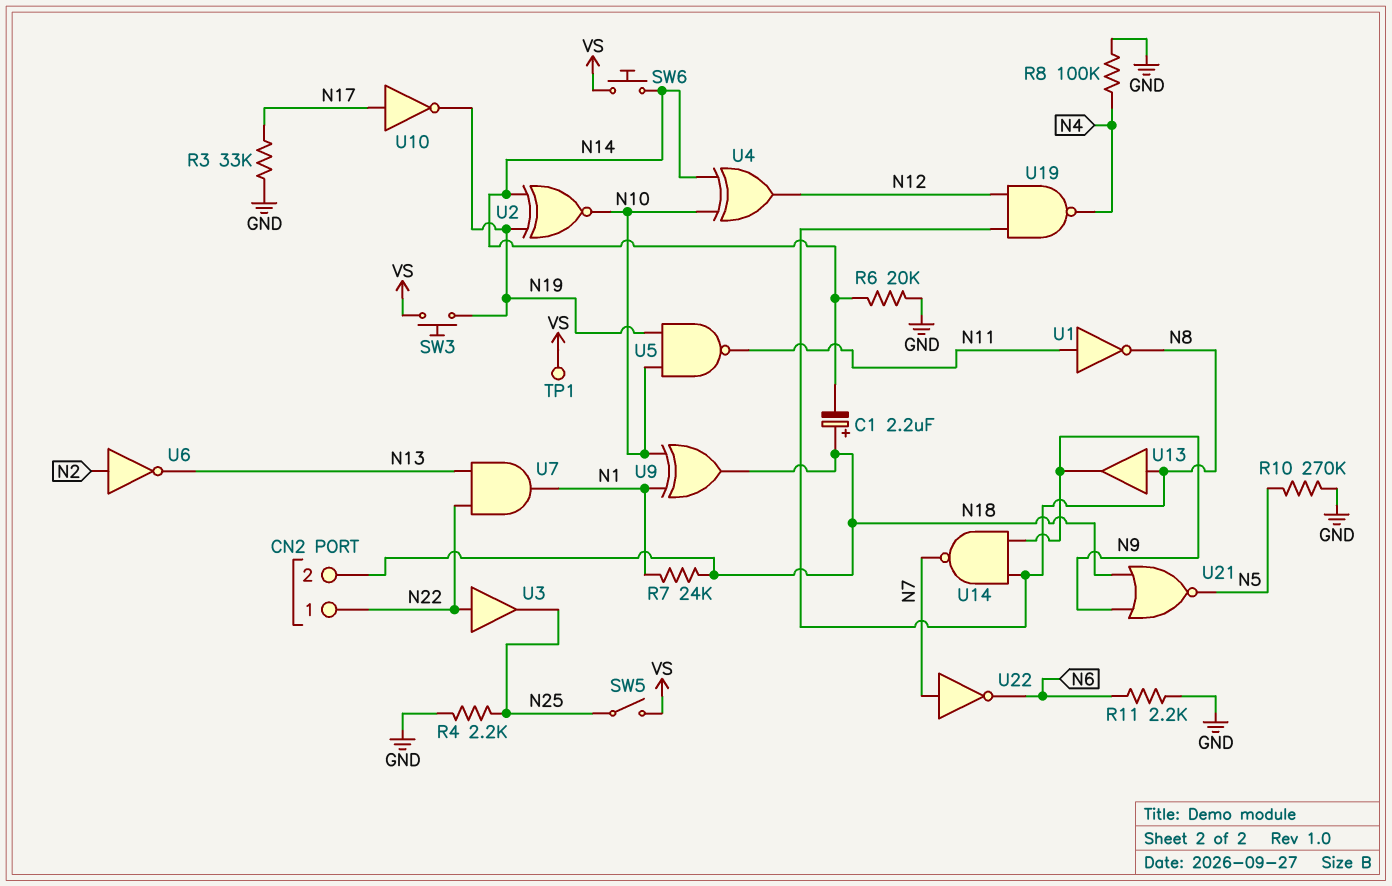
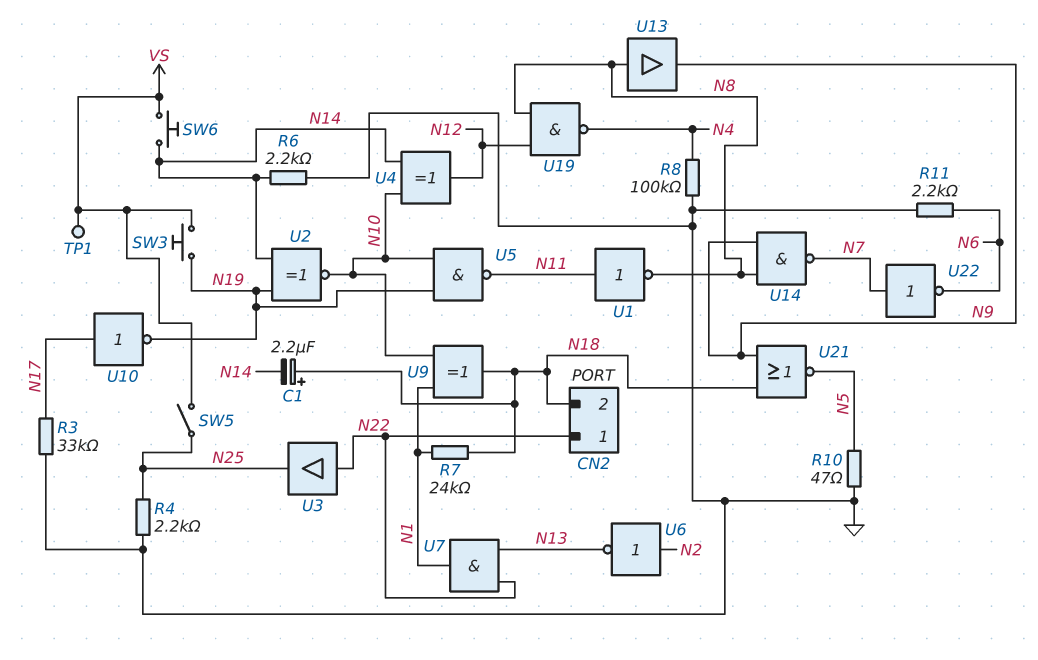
R6: 20k (GND, N14) -> 2.2k (GND, N14)
R10: 270k (GND, N5) -> 47 (GND, N5)

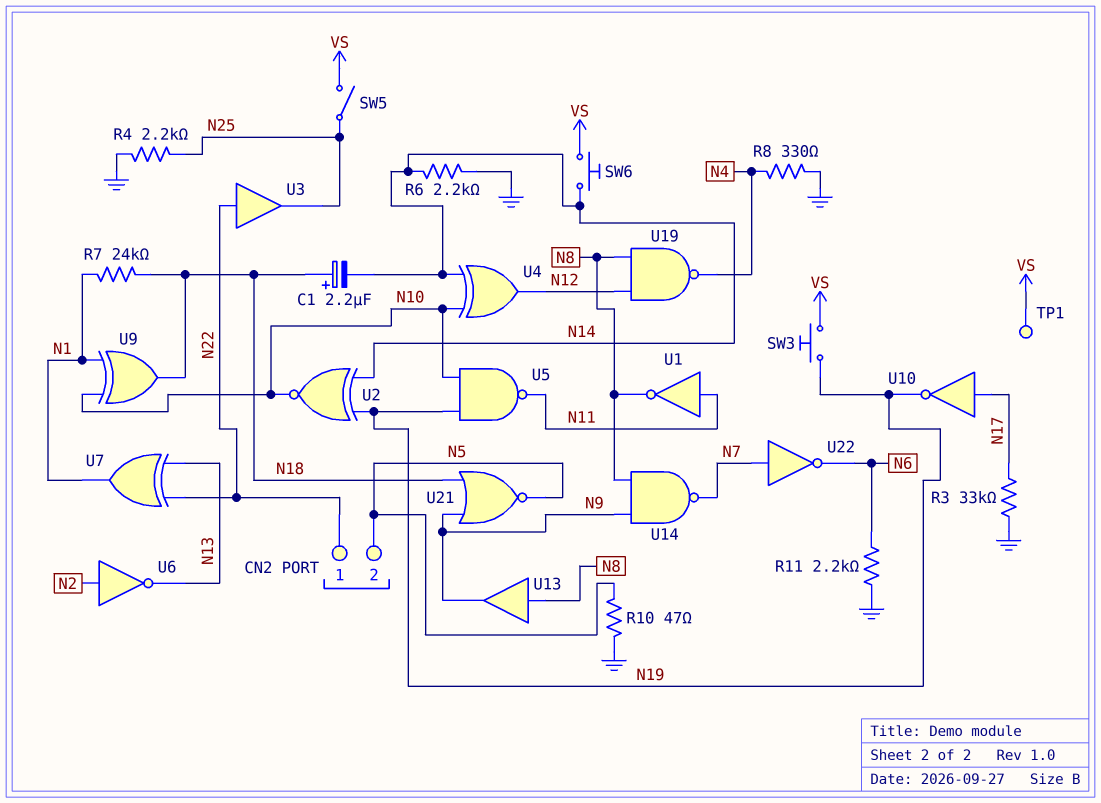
CN2 pin 2: N18 -> N5
R8: 100k (GND, N4) -> 330 (GND, N4)
U7: AND (in N13, in N22, out N1) -> XOR (in N13, in N22, out N1)

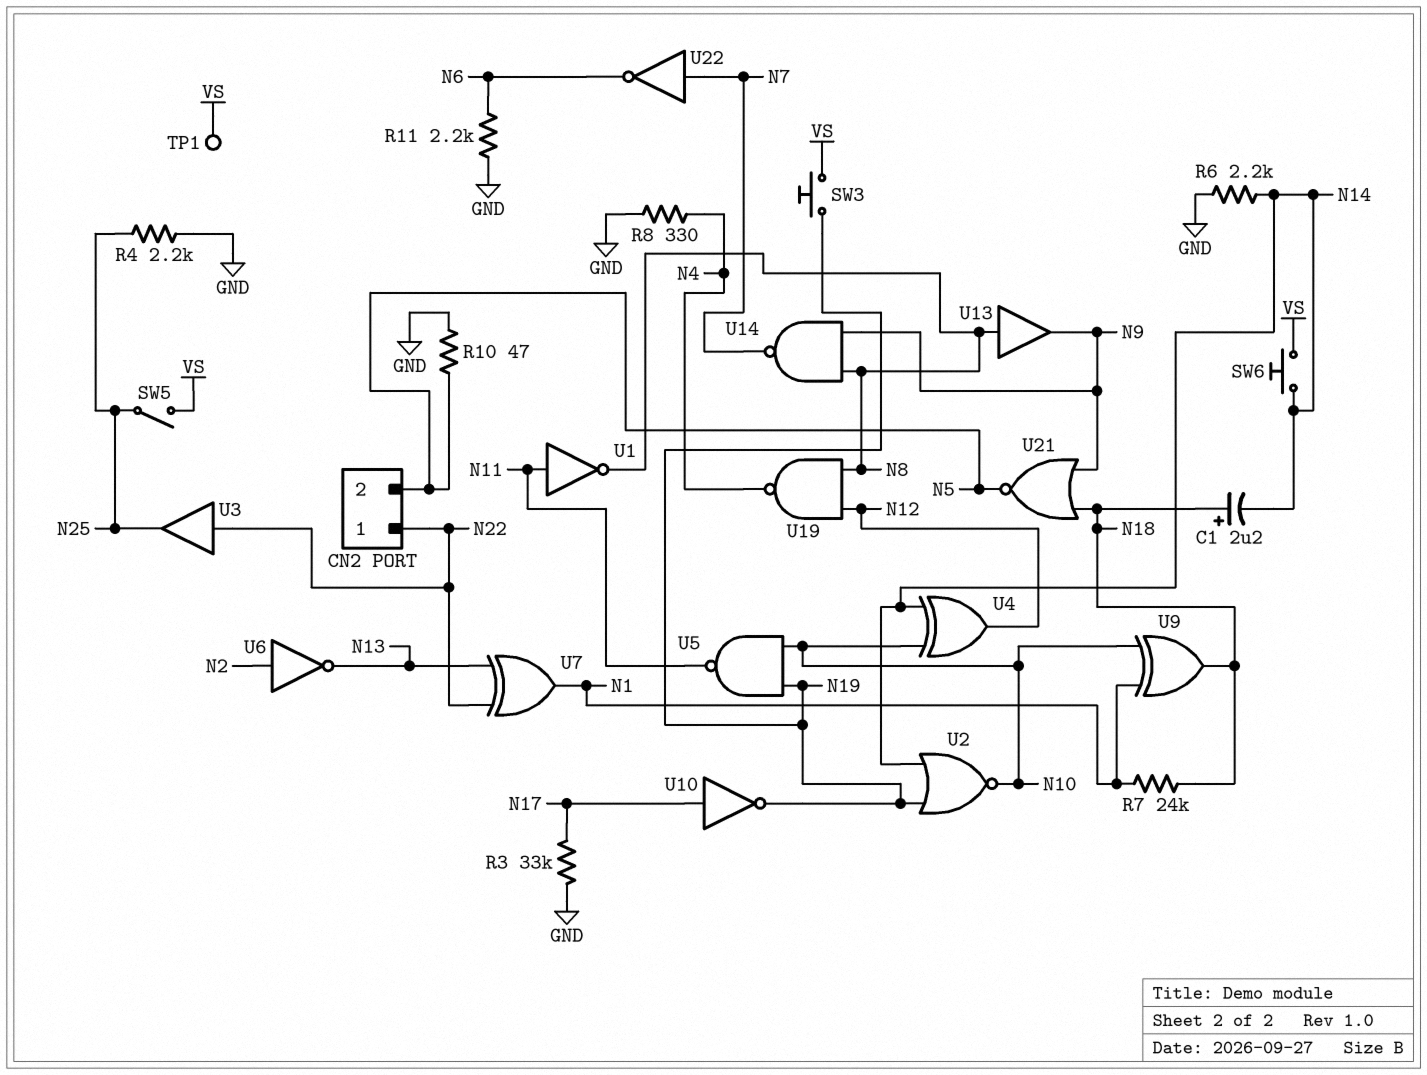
U2: XNOR (in N14, in N19, out N10) -> NOR (in N14, in N19, out N10)

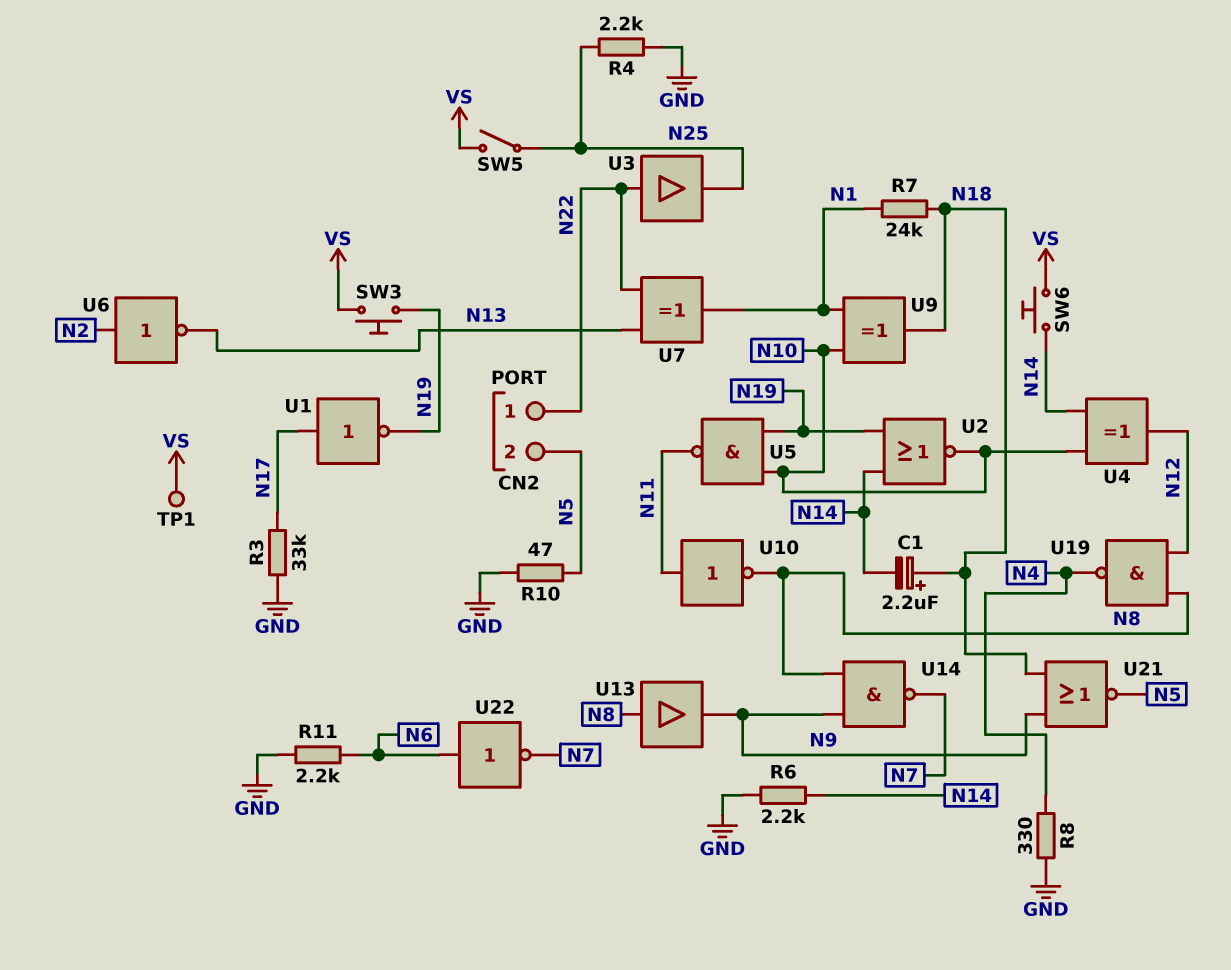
U1: NOT (in N11, out N8) -> NOT (in N17, out N19)
U10: NOT (in N17, out N19) -> NOT (in N11, out N8)
U22: NOT (in N7, out N6) -> NOT (in N6, out N7)

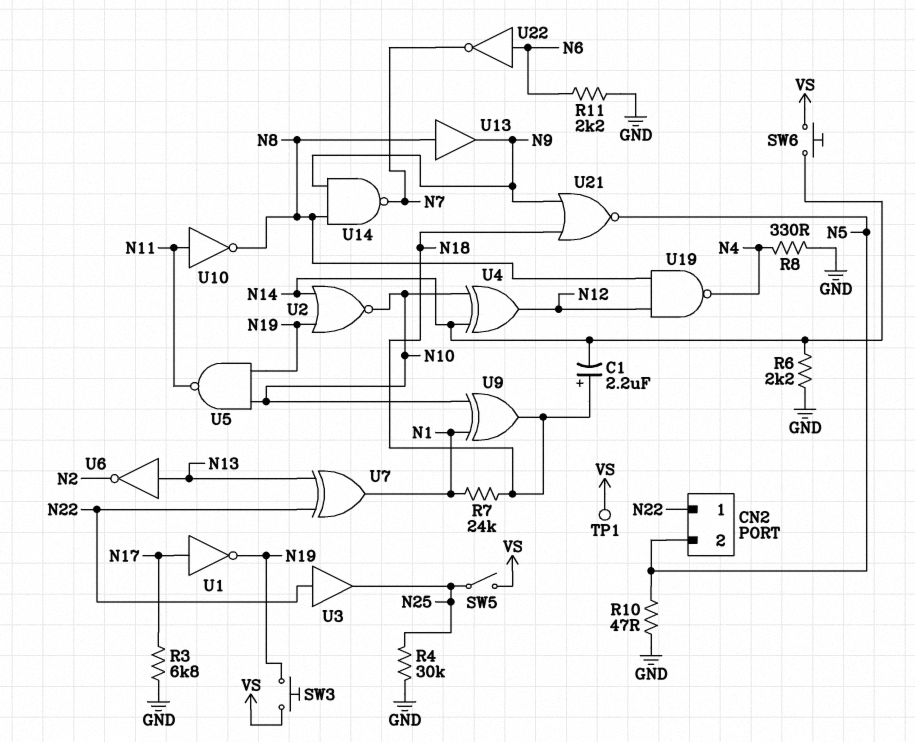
R3: 33k (GND, N17) -> 6.8k (GND, N17)
R4: 2.2k (GND, N25) -> 30k (GND, N25)
U6: NOT (in N2, out N13) -> NOT (in N13, out N2)

